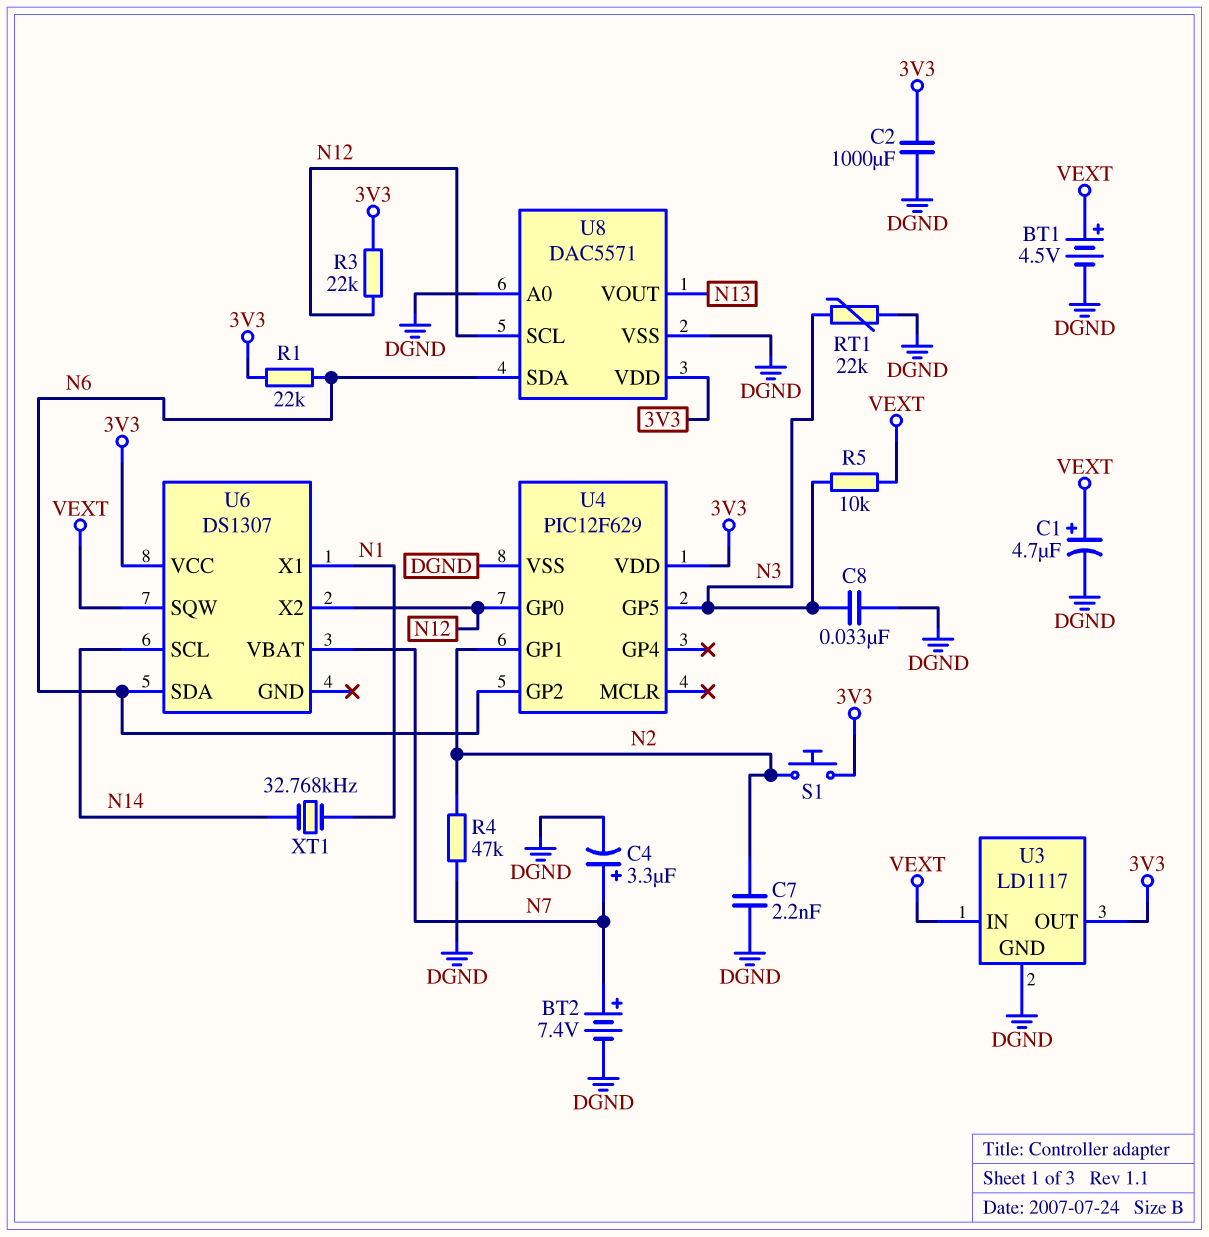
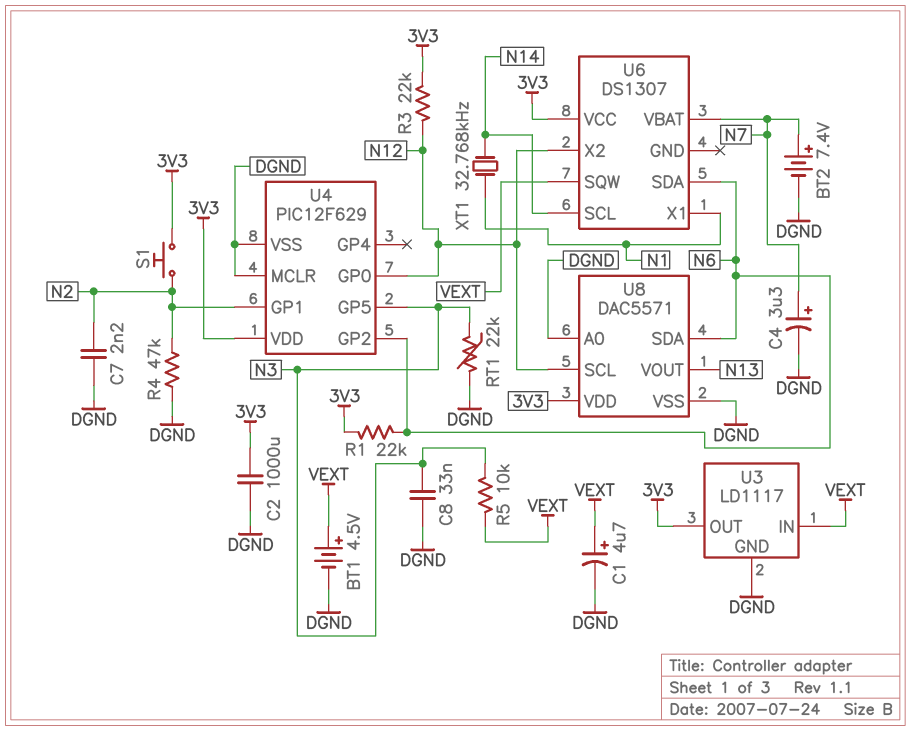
U4 pin MCLR: none -> DGND

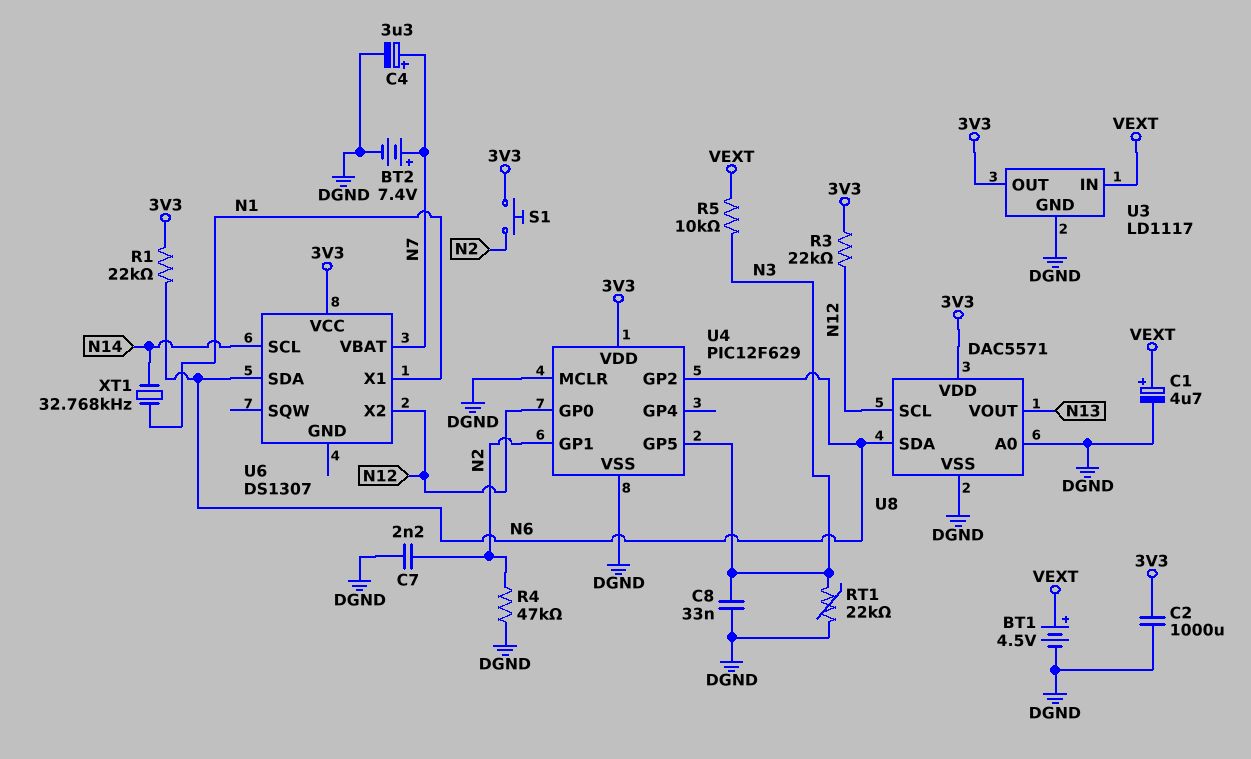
U6 pin SQW: VEXT -> none

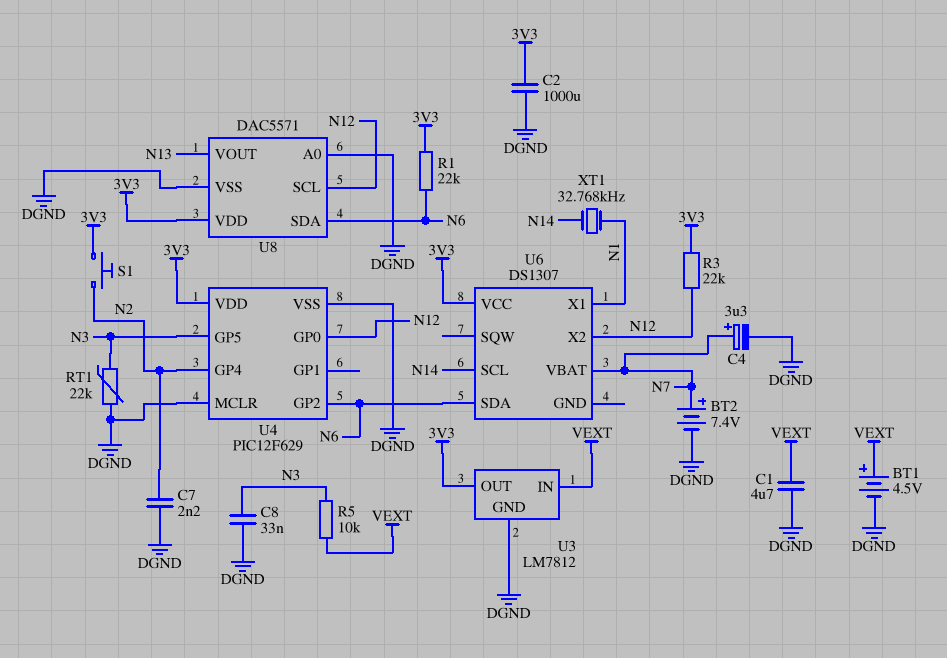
C1: 4.7uF (plus VEXT, minus DGND) -> 4.7uF (DGND, VEXT)
R4: 47k (DGND, N2) -> none
U3: LD1117 -> LM7812
U4 pin GP1: N2 -> none
U4 pin GP4: none -> N2

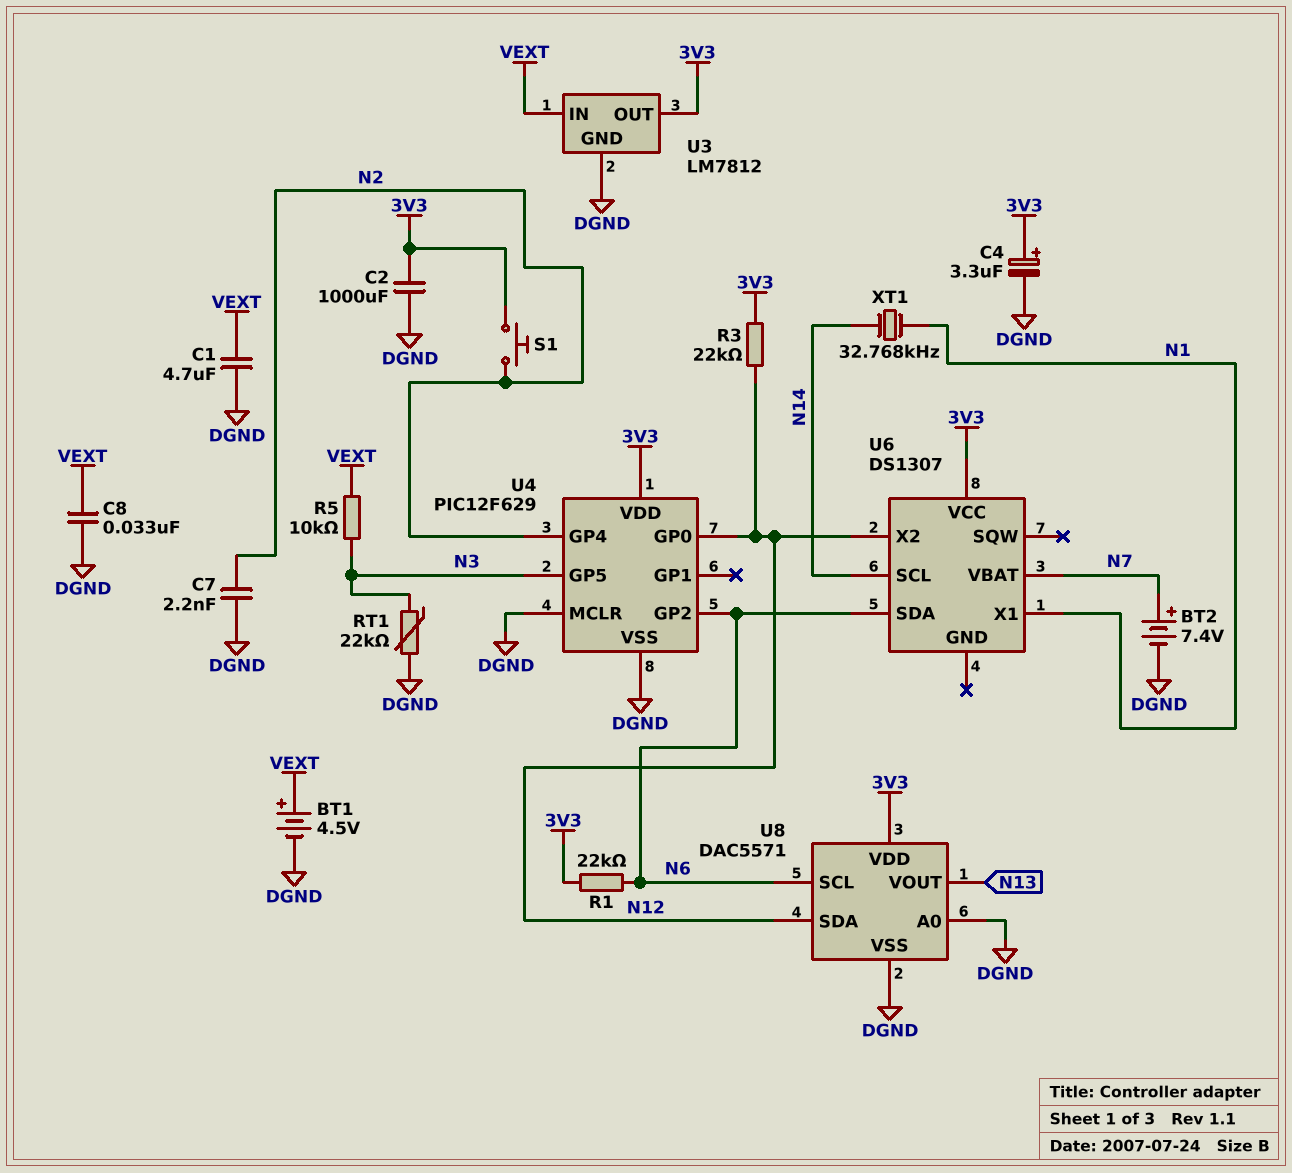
C4: 3.3uF (plus N7, minus DGND) -> 3.3uF (plus 3V3, minus DGND)
C8: 33nF (DGND, N3) -> 33nF (DGND, VEXT)
U8 pin SCL: N12 -> N6
U8 pin SDA: N6 -> N12

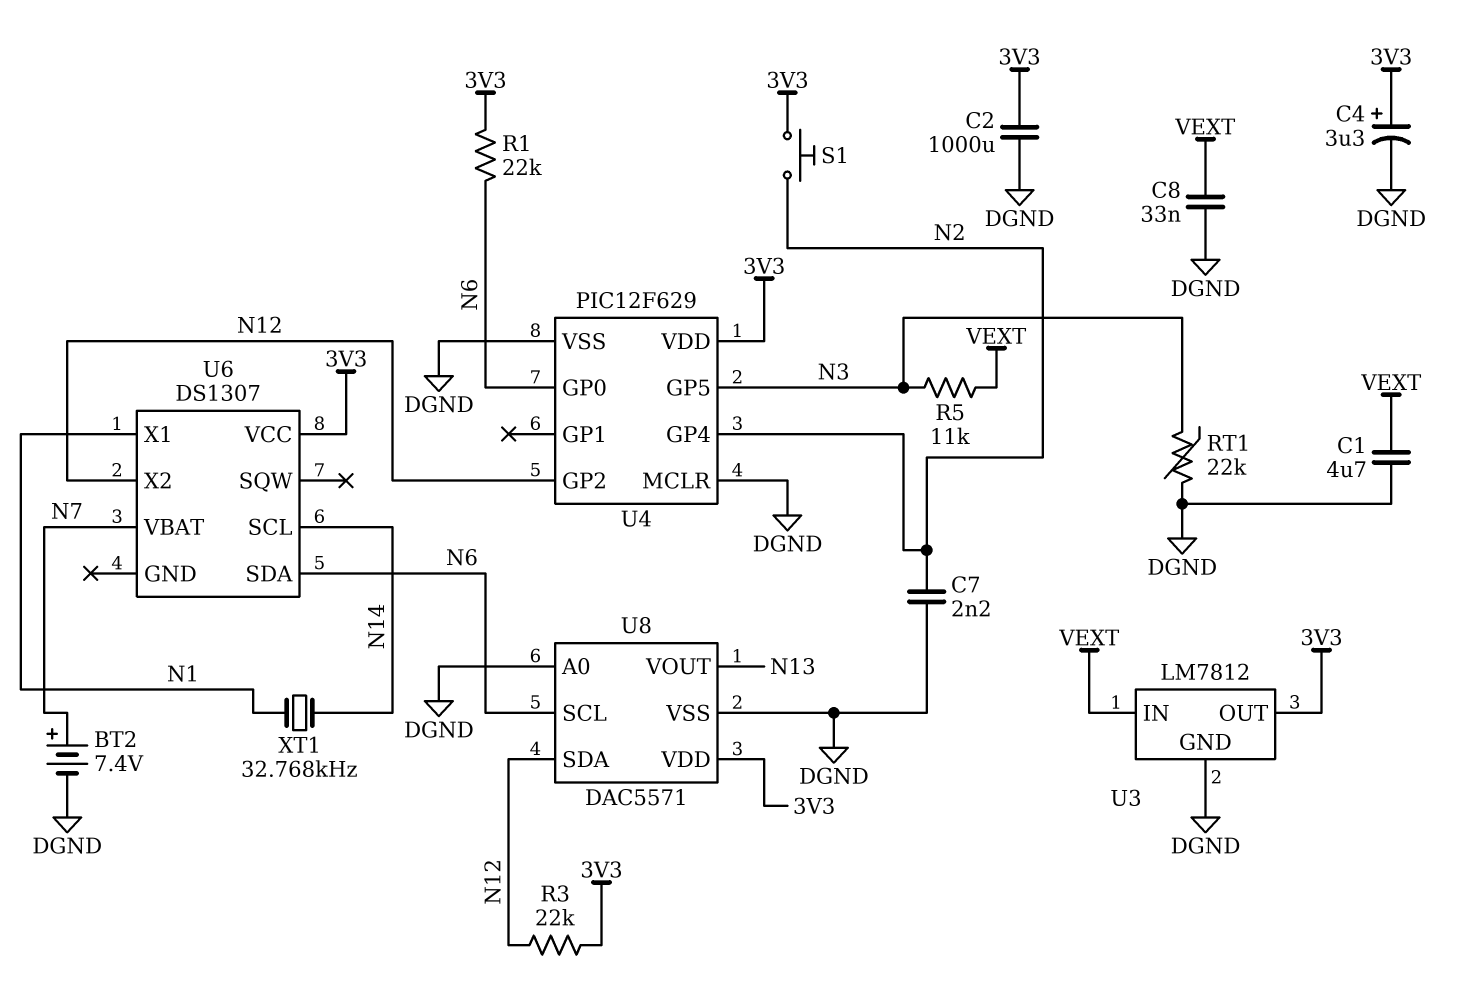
BT1: 4.5V (plus VEXT, minus DGND) -> none
R5: 10k (N3, VEXT) -> 11k (N3, VEXT)
U4 pin GP0: N12 -> N6
U4 pin GP2: N6 -> N12

